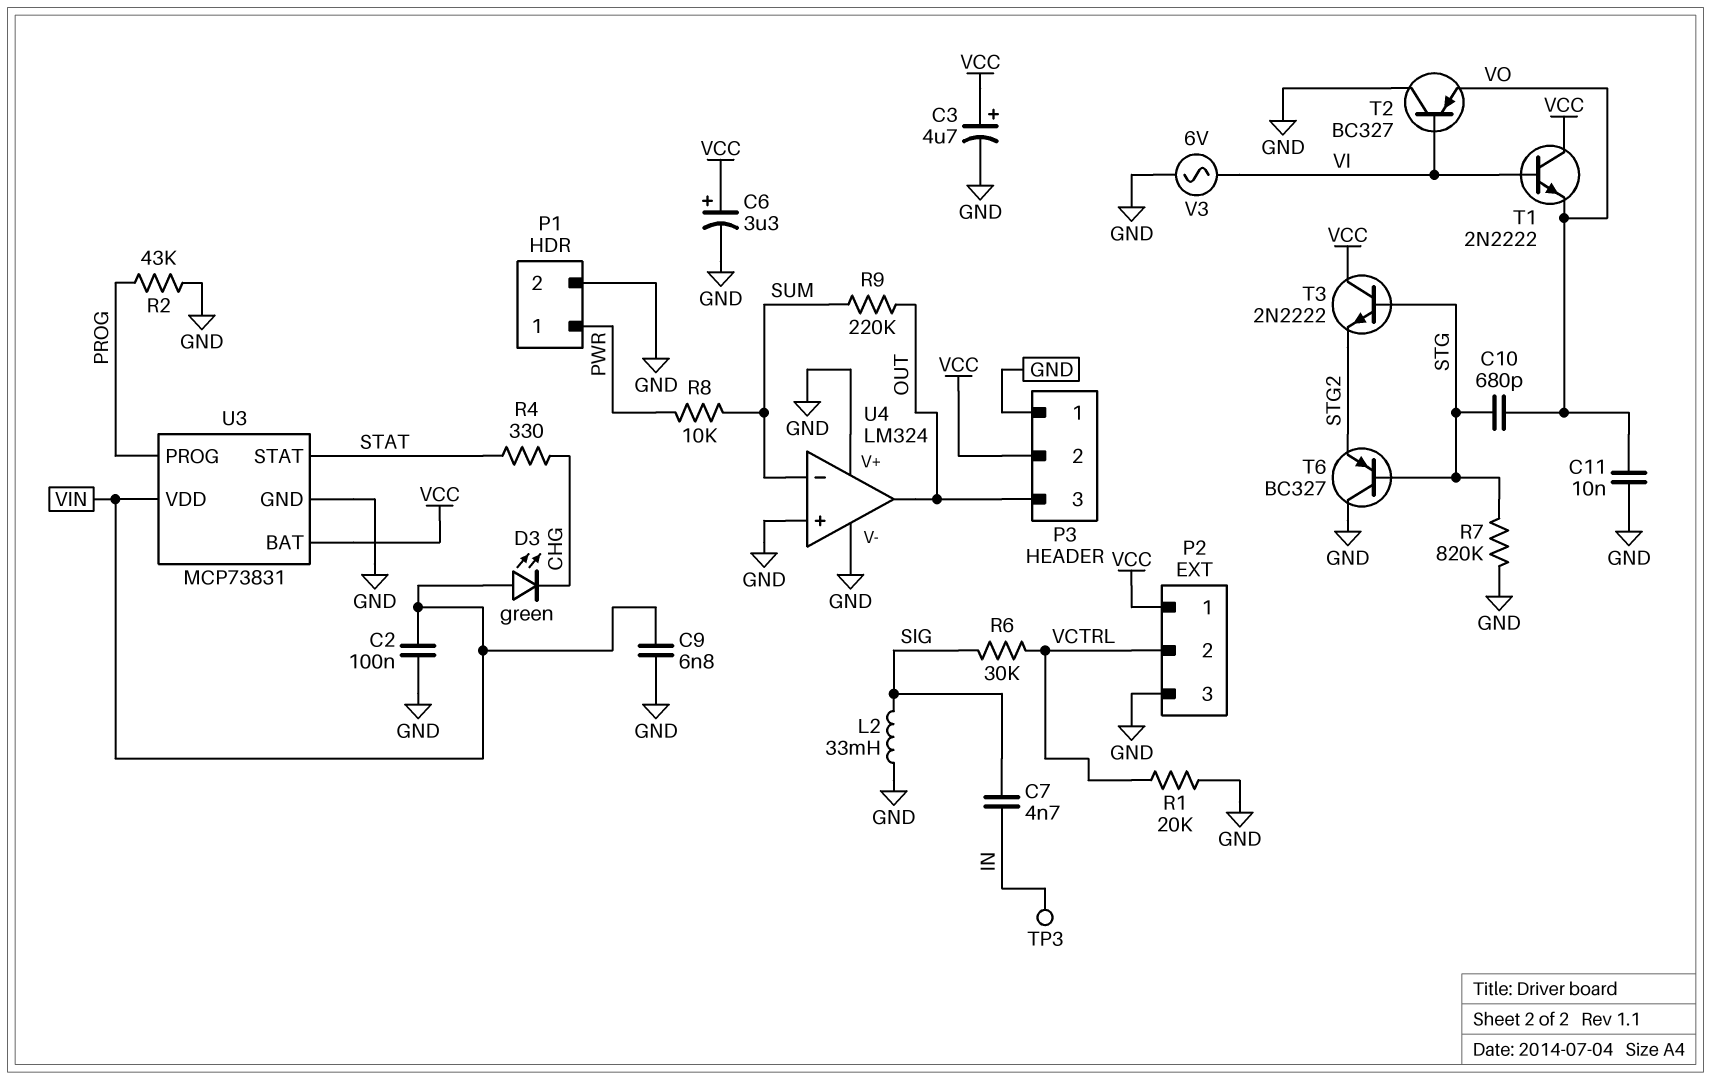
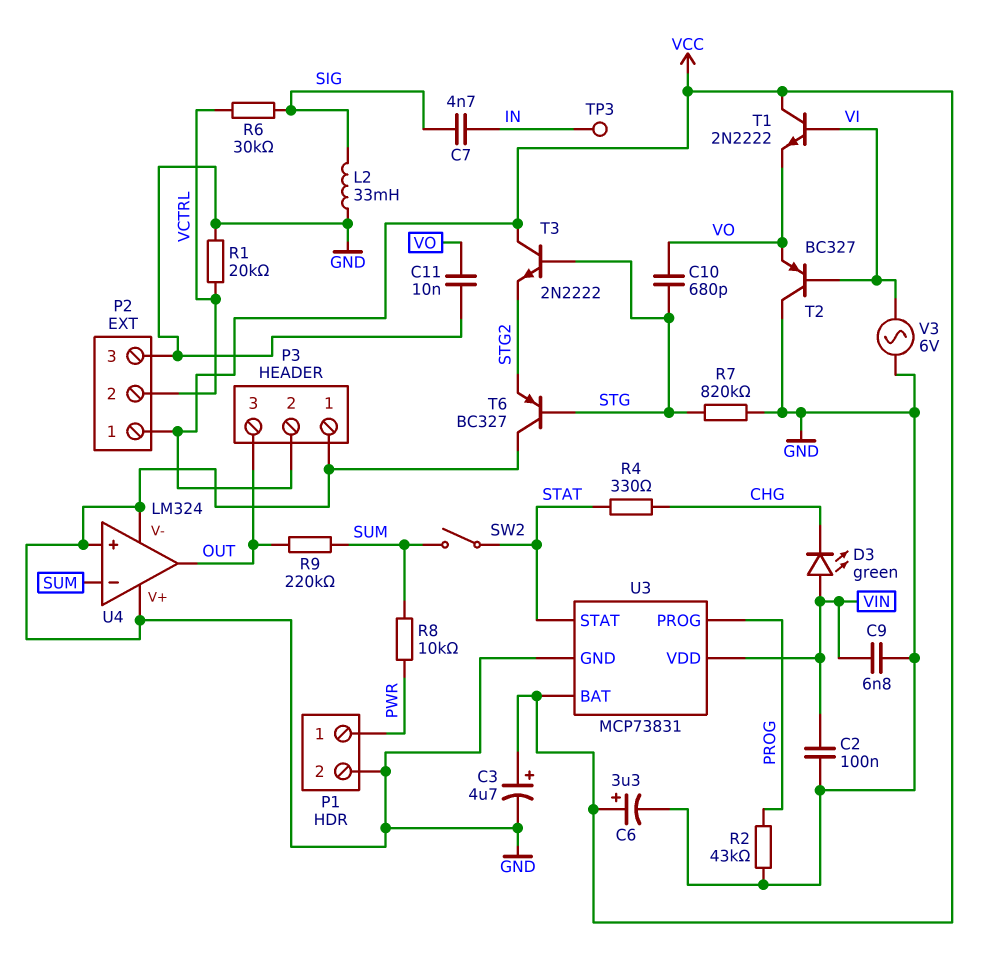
SW2: none -> switch (STAT, SUM)

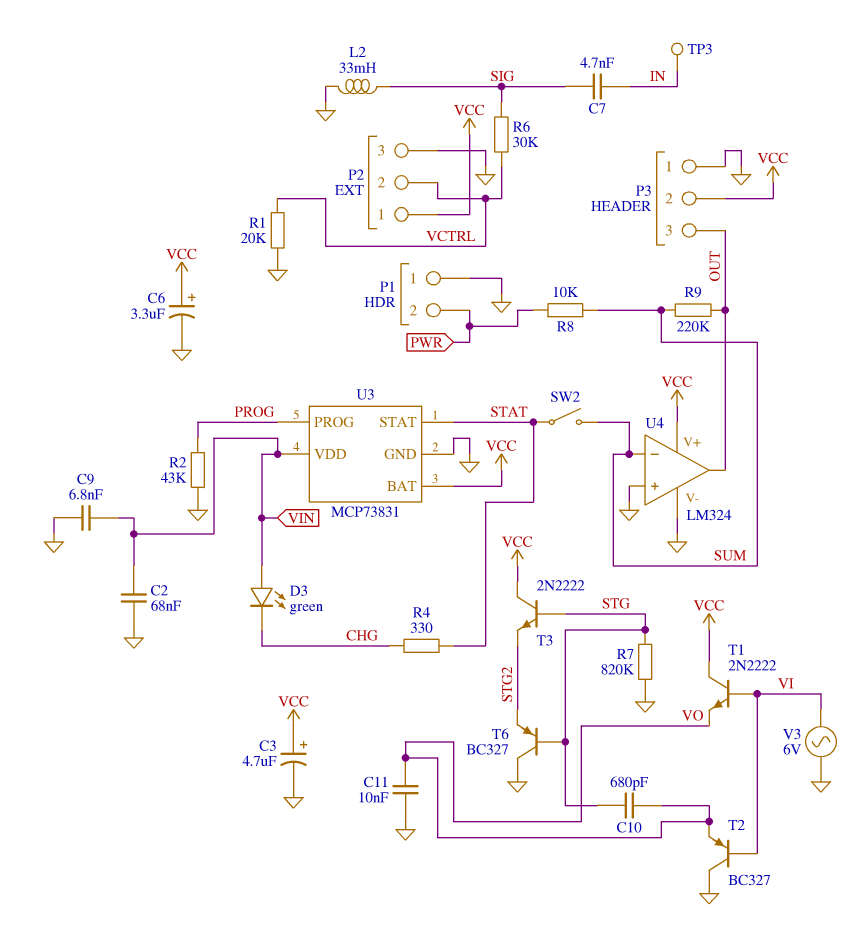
C2: 100nF (GND, VIN) -> 68nF (GND, VIN)
P1 pin 1: PWR -> GND
P1 pin 2: GND -> PWR
U4 pin V+: GND -> VCC

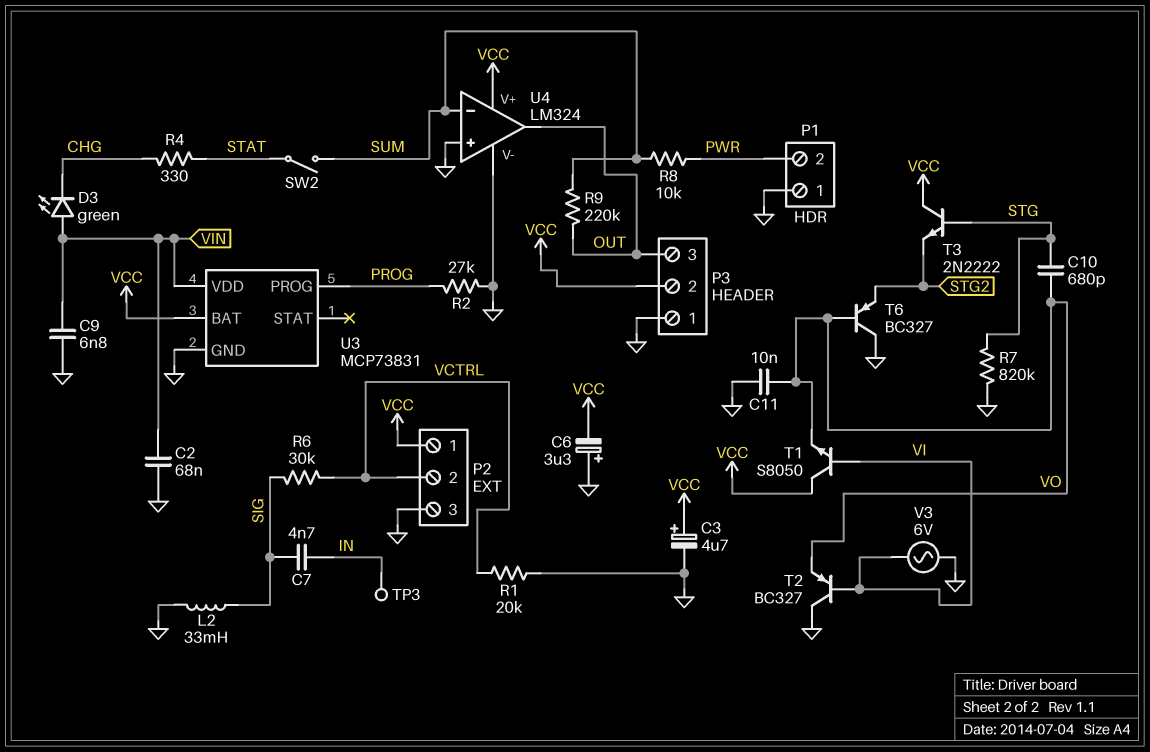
C6: 3.3uF (plus VCC, minus GND) -> 3.3uF (plus GND, minus VCC)
R2: 43k (GND, PROG) -> 27k (GND, PROG)
T1: NPN 2N2222 (B VI, C VCC, E VO) -> NPN S8050 (B VI, C VCC, E VO)
T6: PNP BC327 (B STG, C GND, E STG2) -> PNP BC327 (B VO, C GND, E STG2)
U3 pin STAT: STAT -> none

